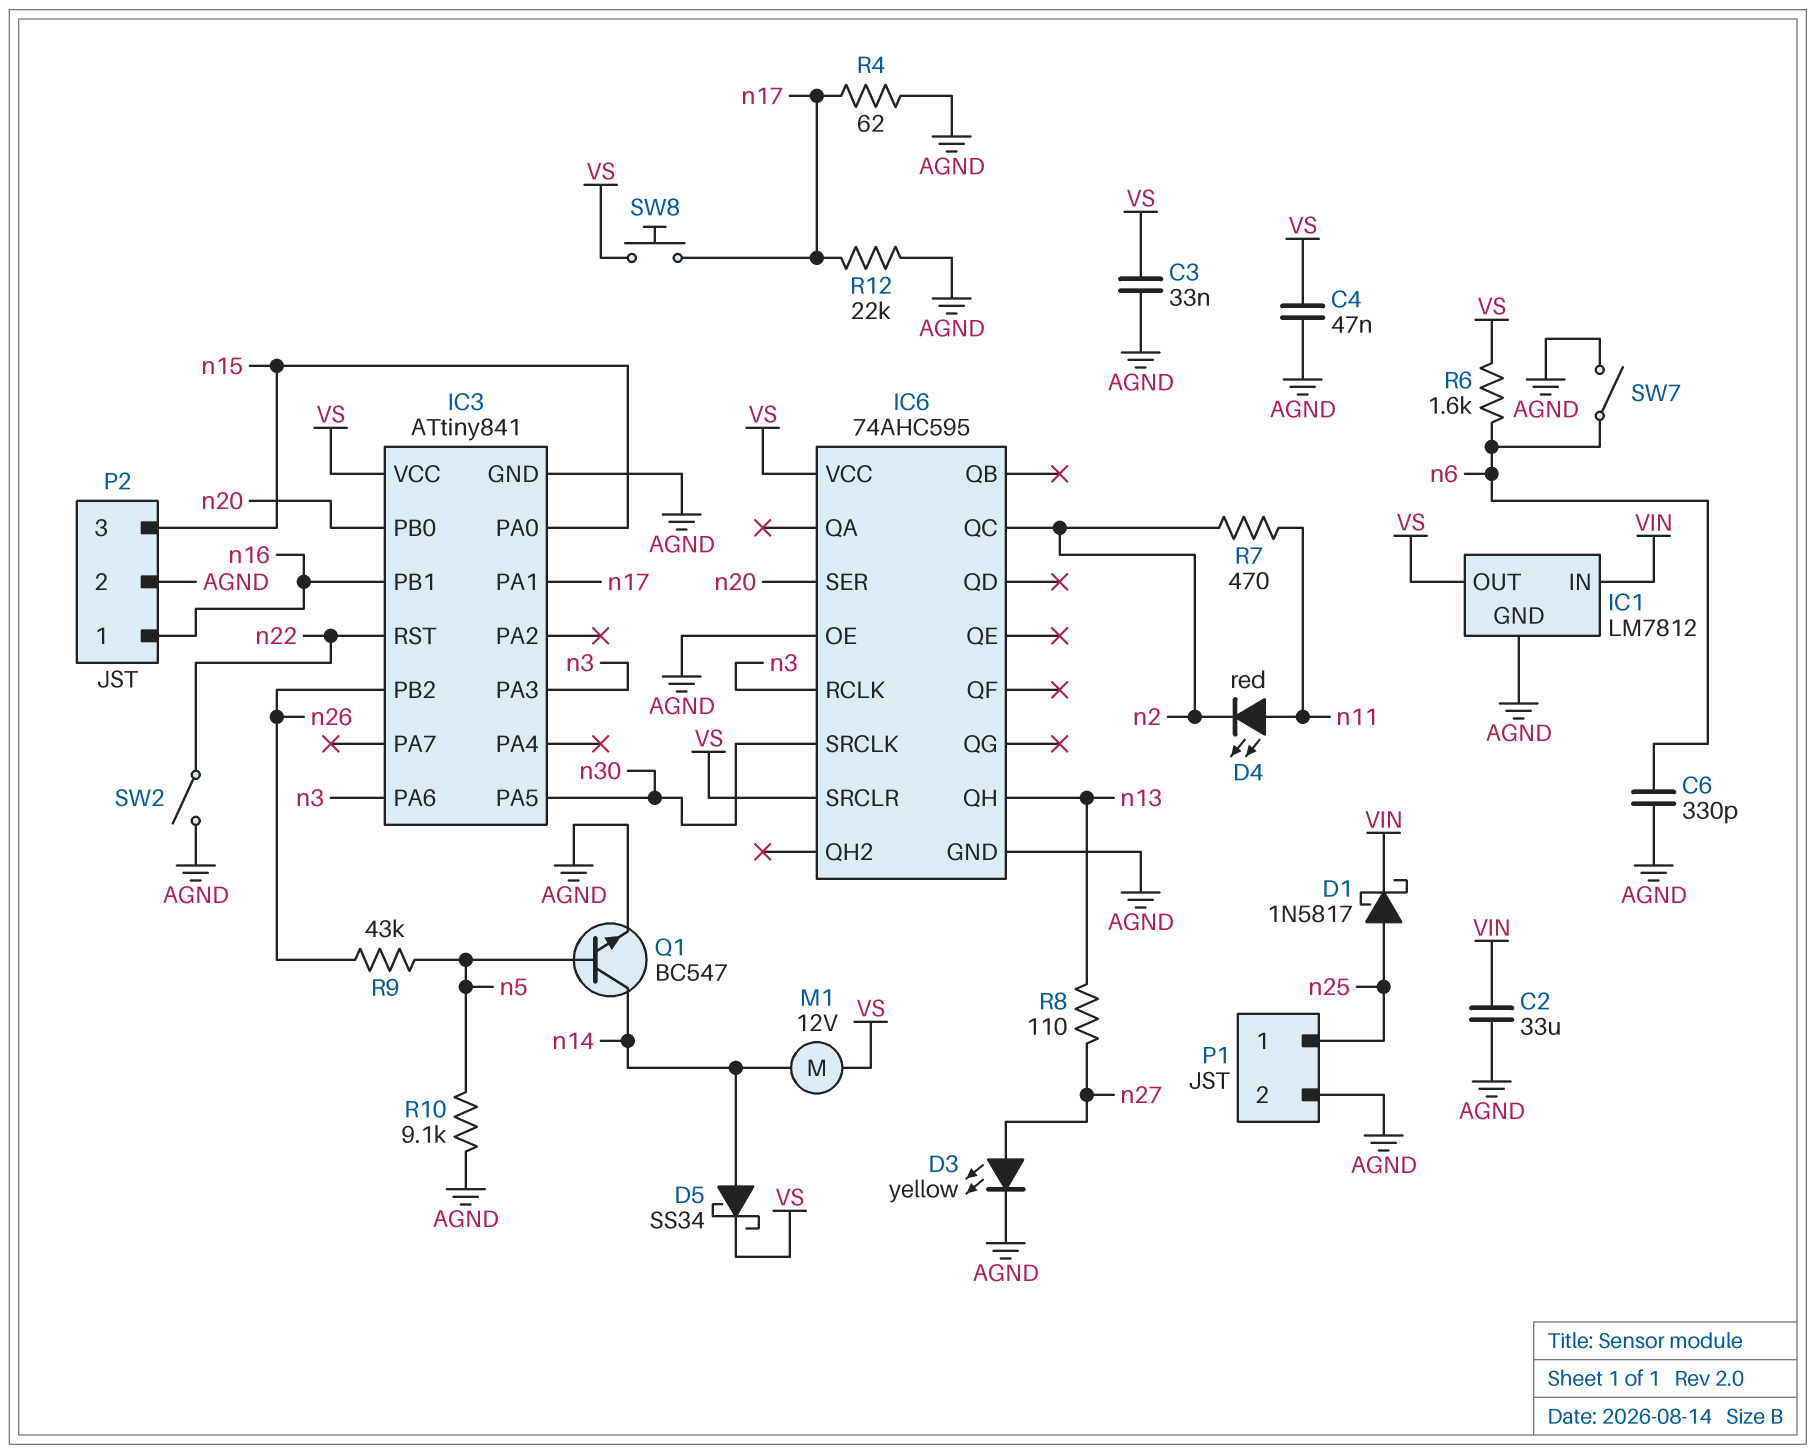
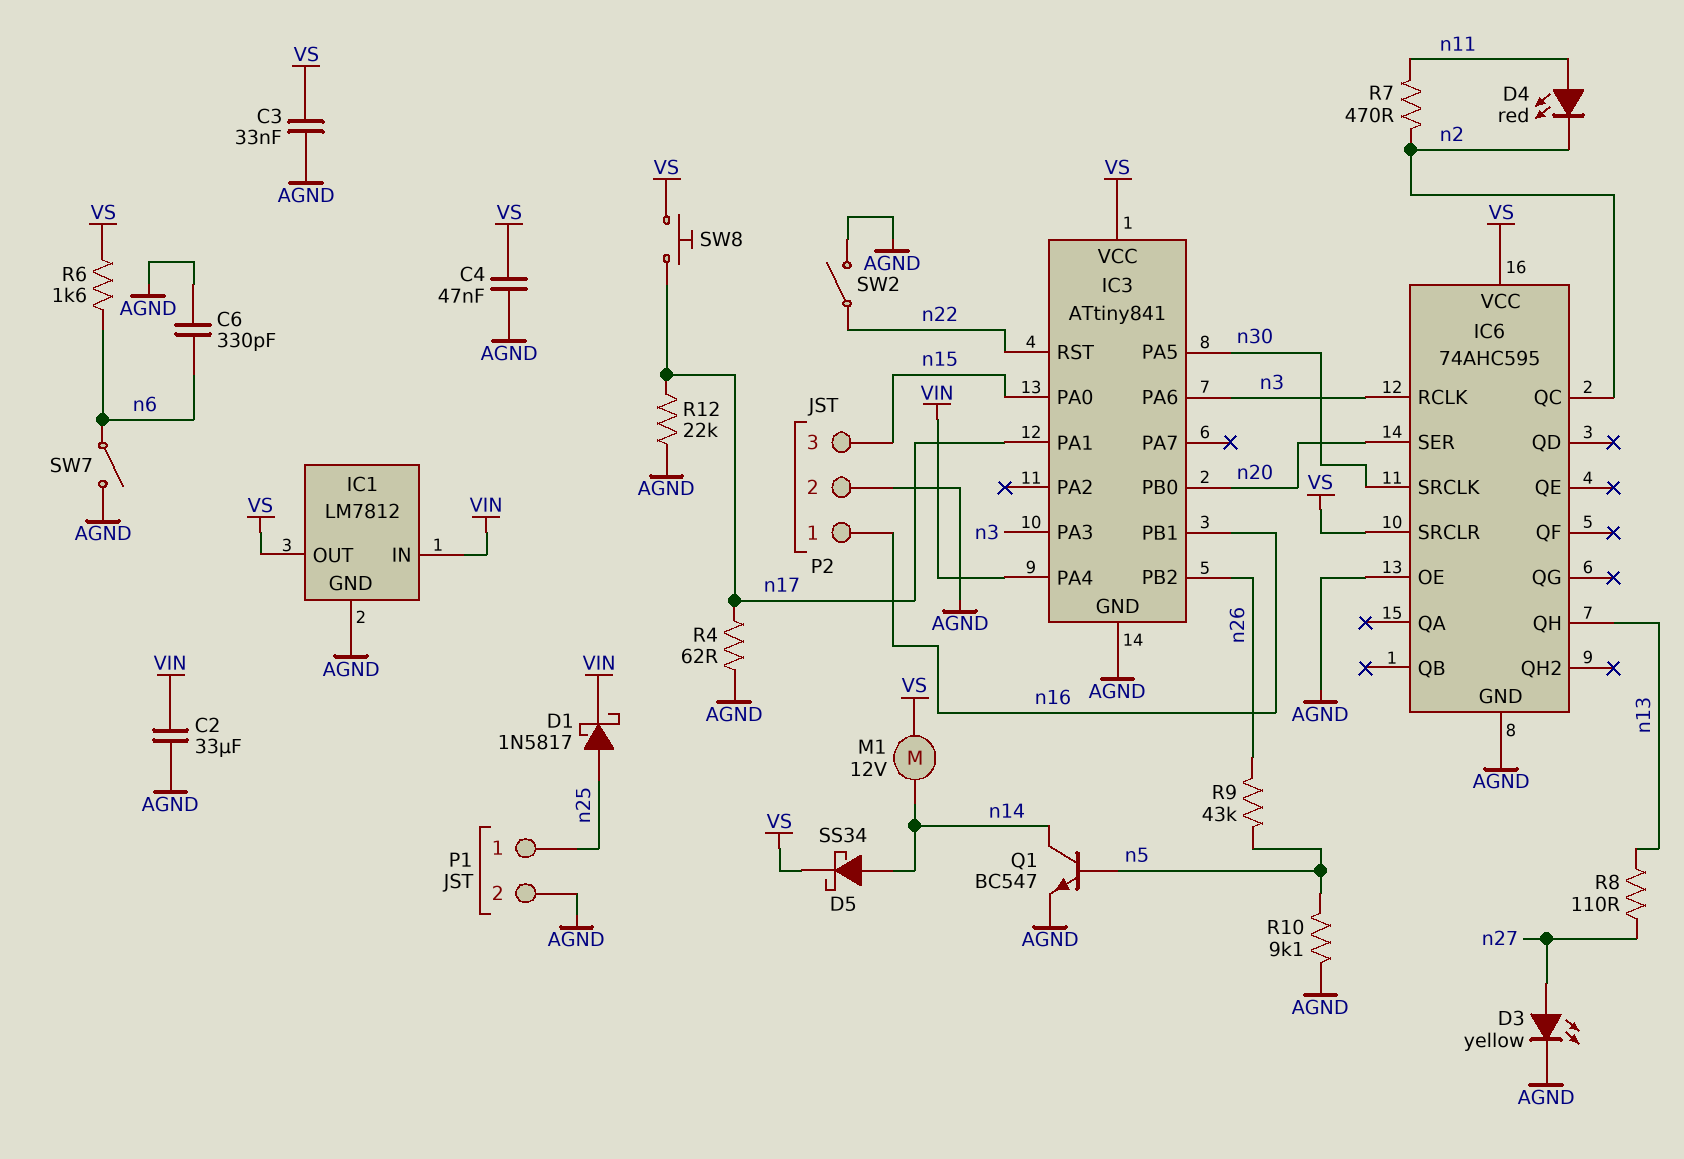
IC3 pin PA4: none -> VIN

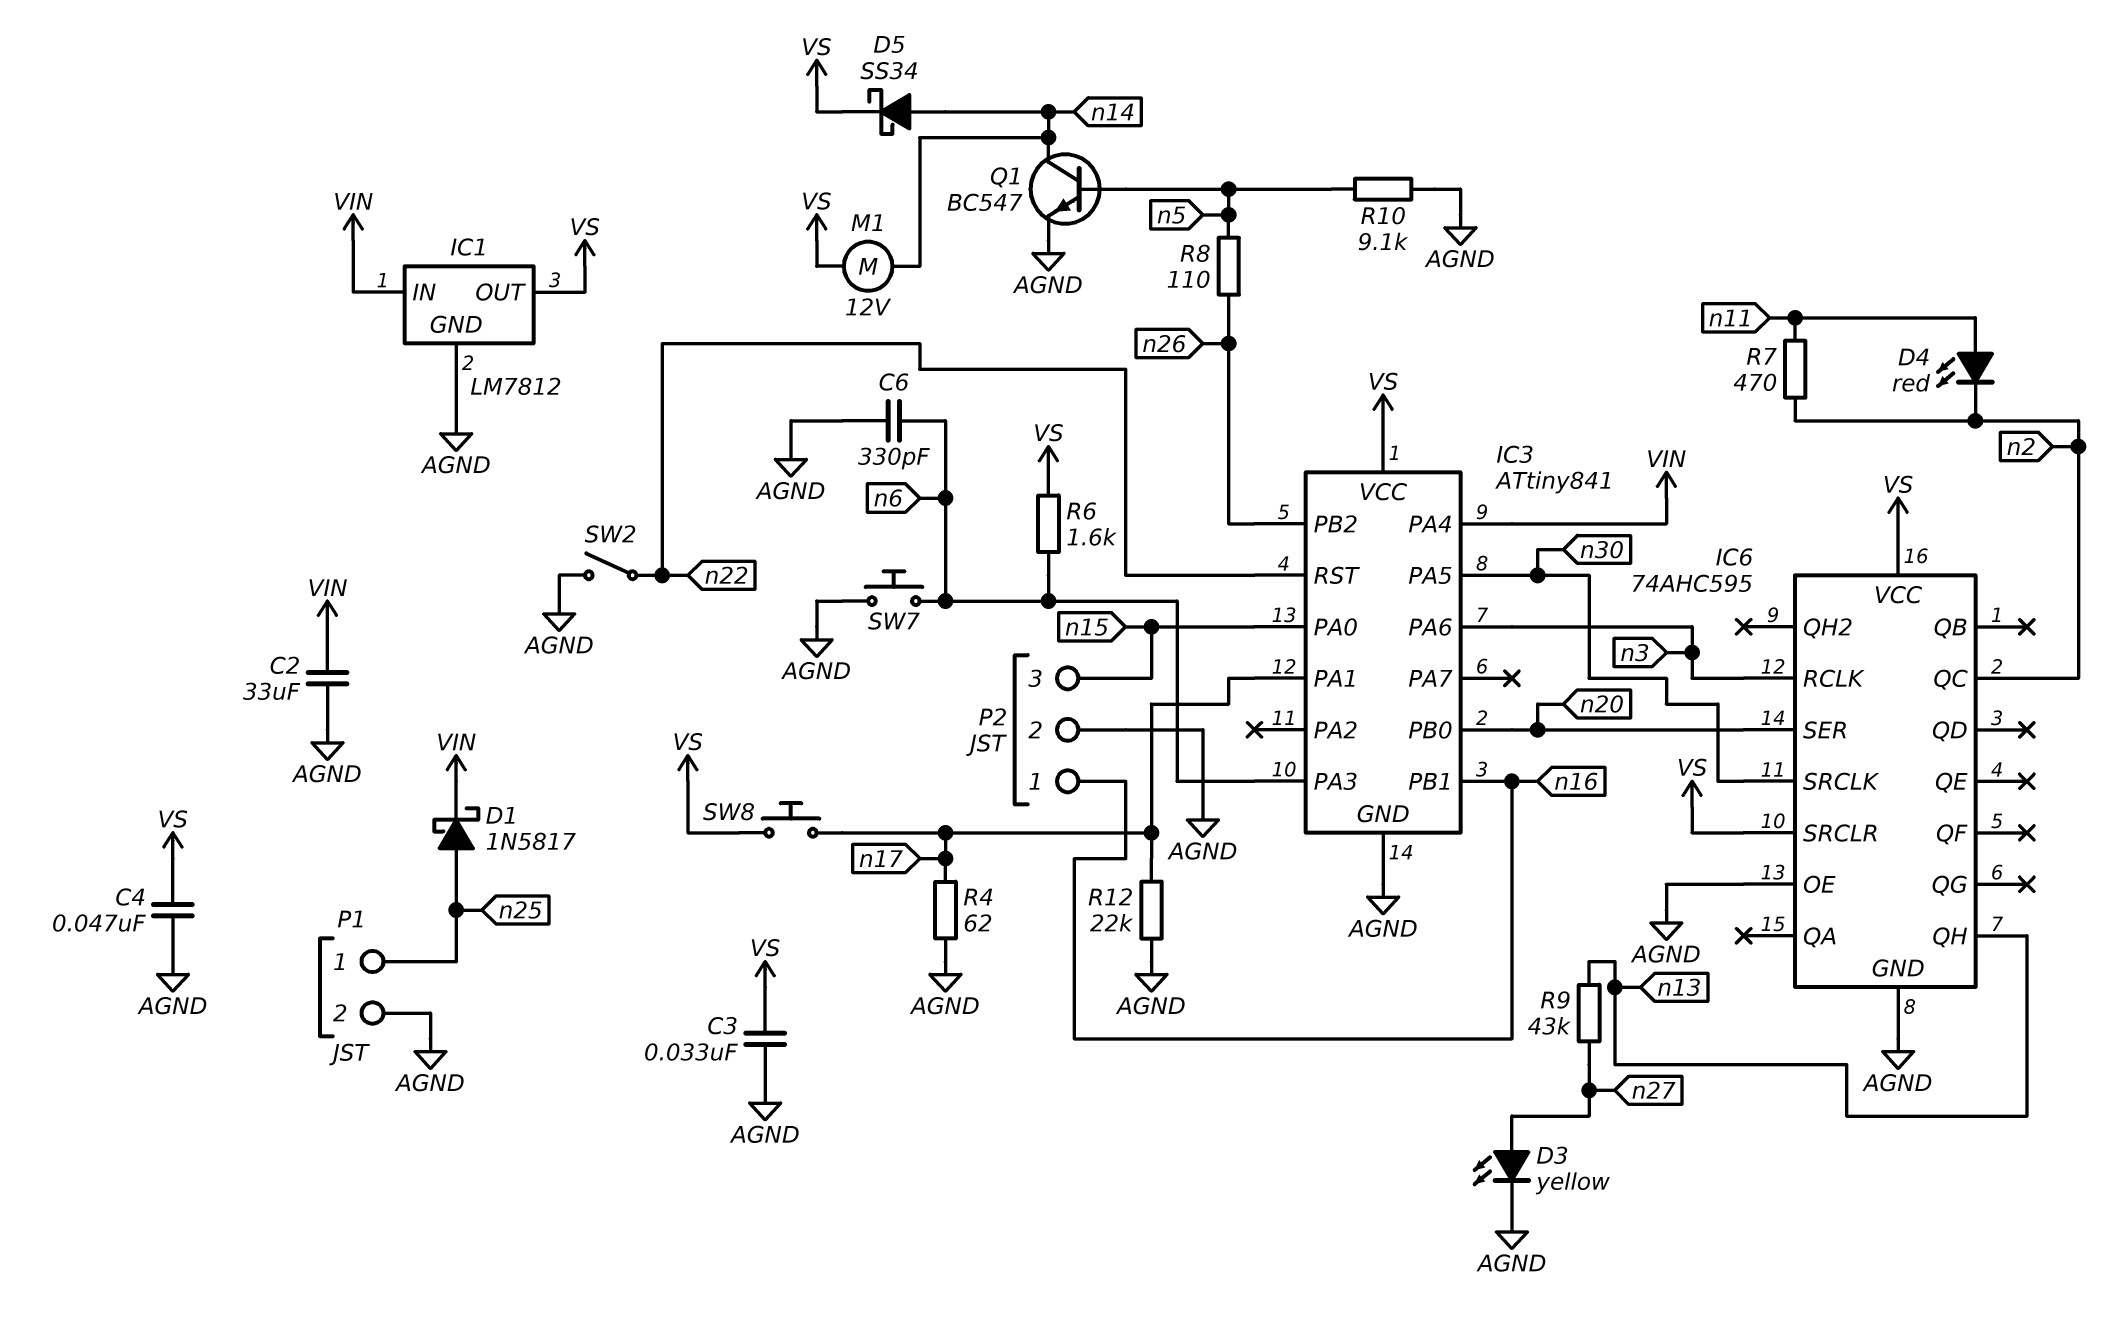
IC3 pin PA3: n3 -> n6
R8: 110 (n13, n27) -> 110 (n5, n26)
R9: 43k (n5, n26) -> 43k (n13, n27)
SW7: switch (AGND, n6) -> button (AGND, n6)

